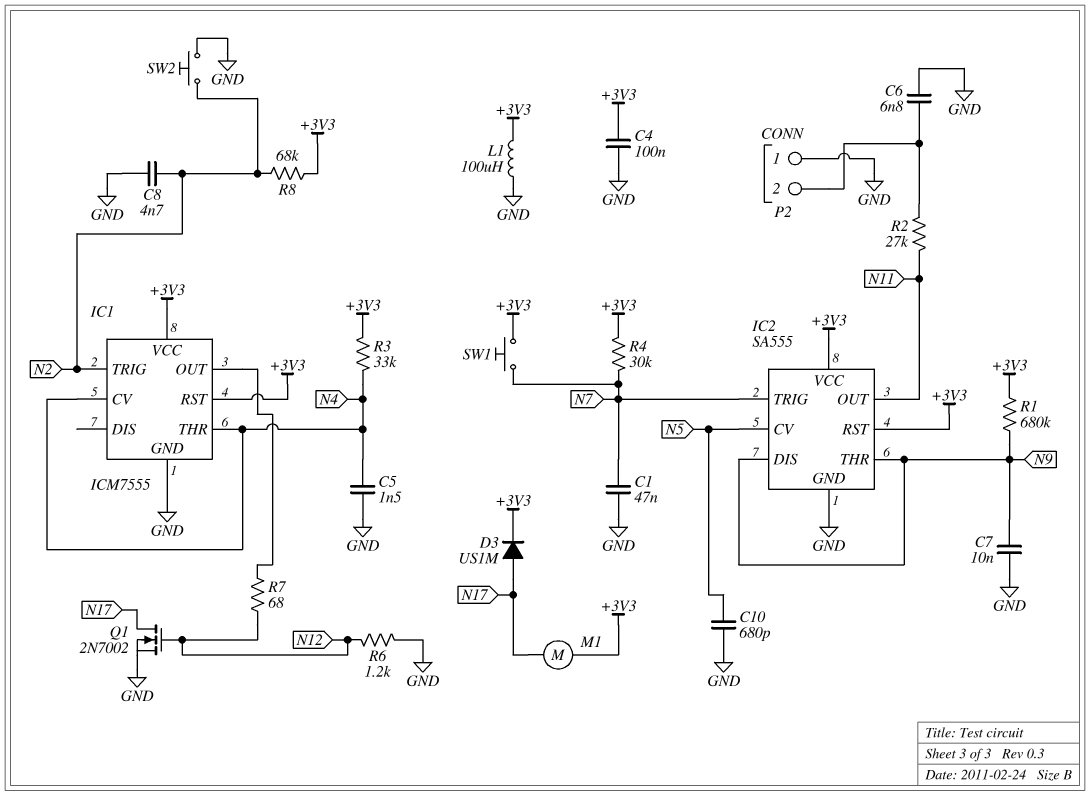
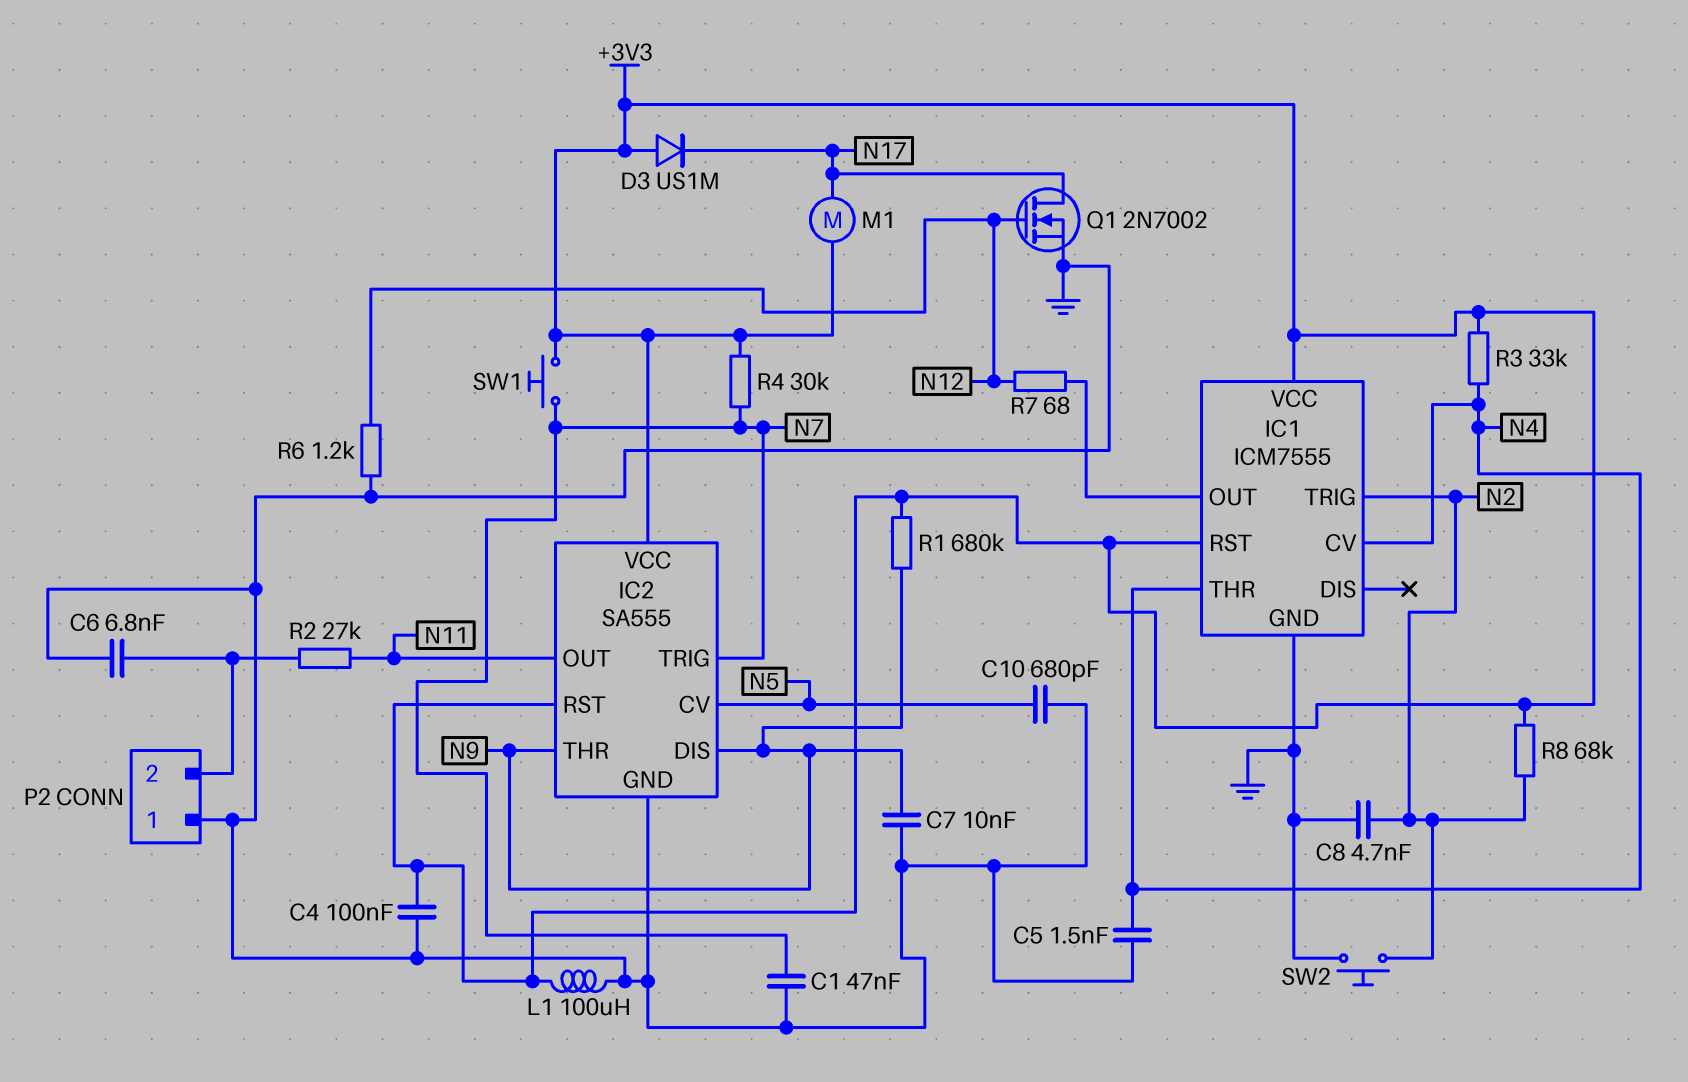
D3: diode US1M (A N17, K +3V3) -> diode US1M (A +3V3, K N17)

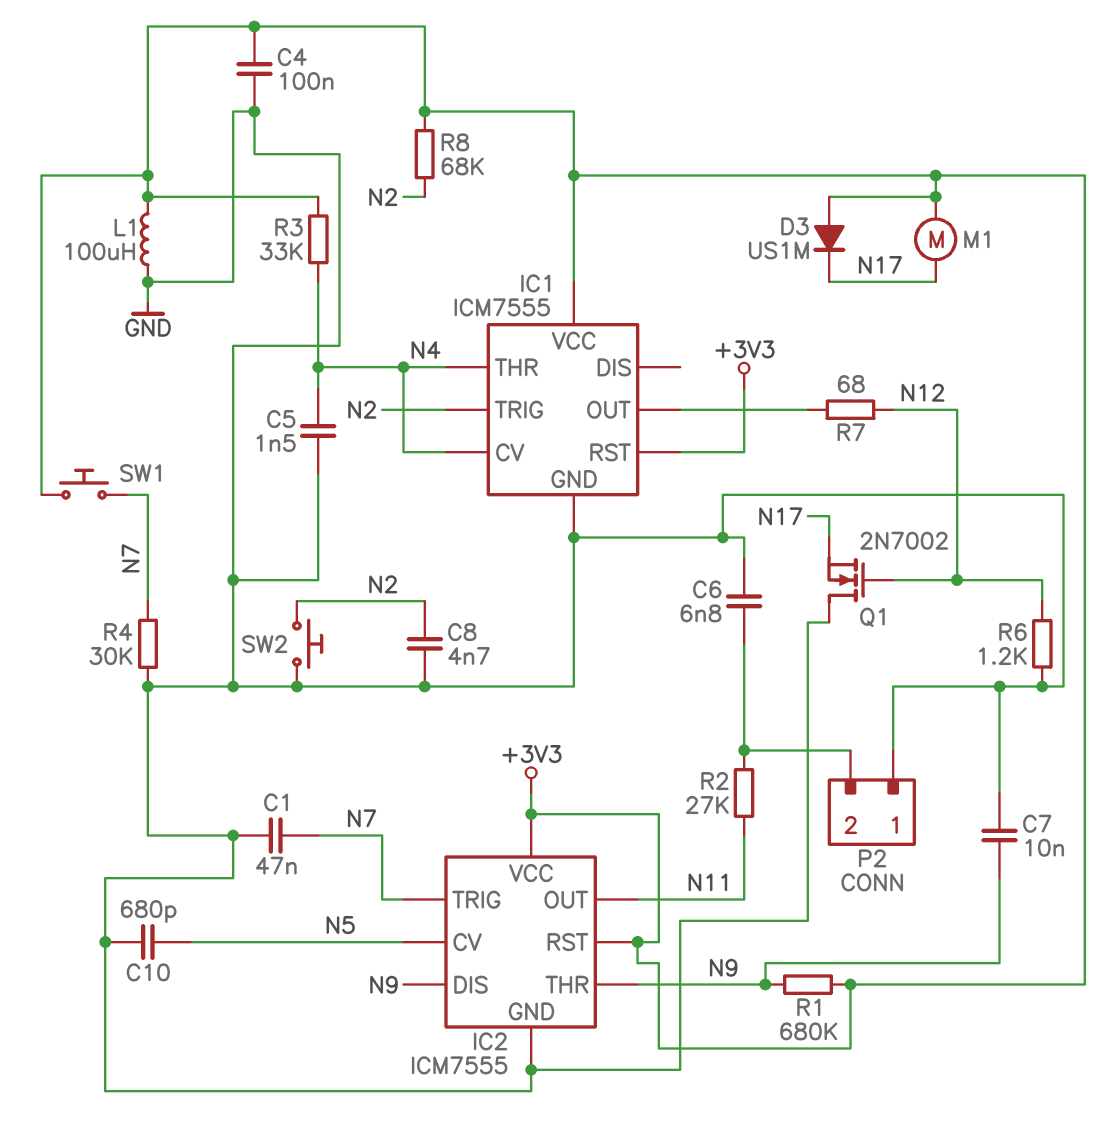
IC2: SA555 -> ICM7555
Q1: NMOS 2N7002 (G N12, D N17, S GND) -> NMOS 2N7002 (G N12, D GND, S N17)
R4: 30k (+3V3, N7) -> 30k (GND, N7)

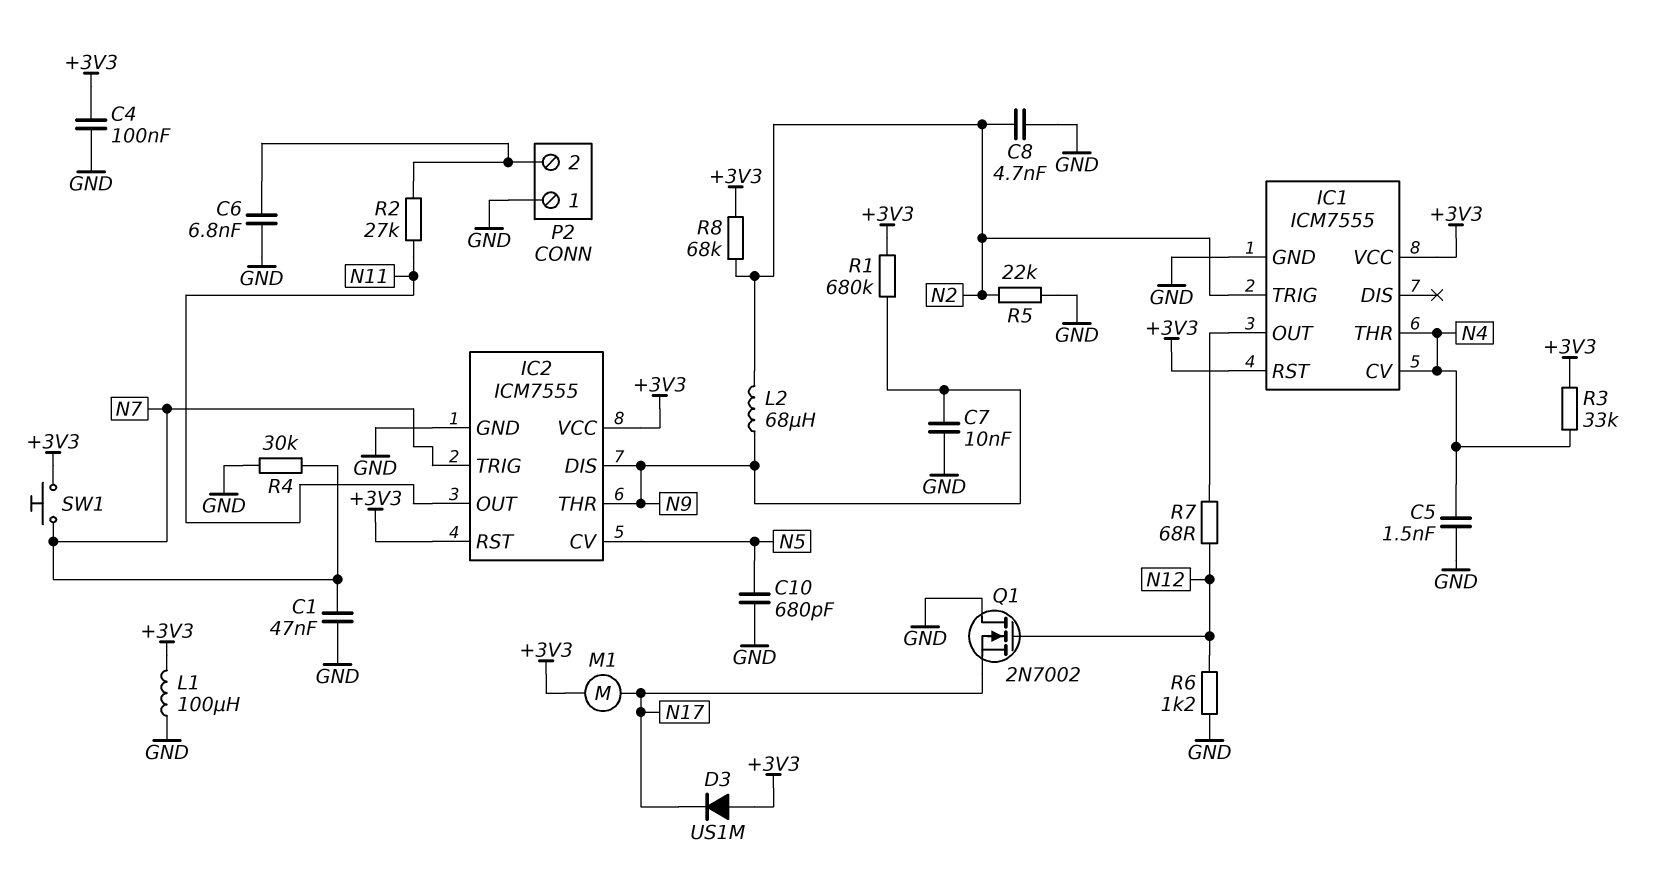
L2: none -> 68uH (N2, N9)
R5: none -> 22k (GND, N2)
SW2: button (GND, N2) -> none

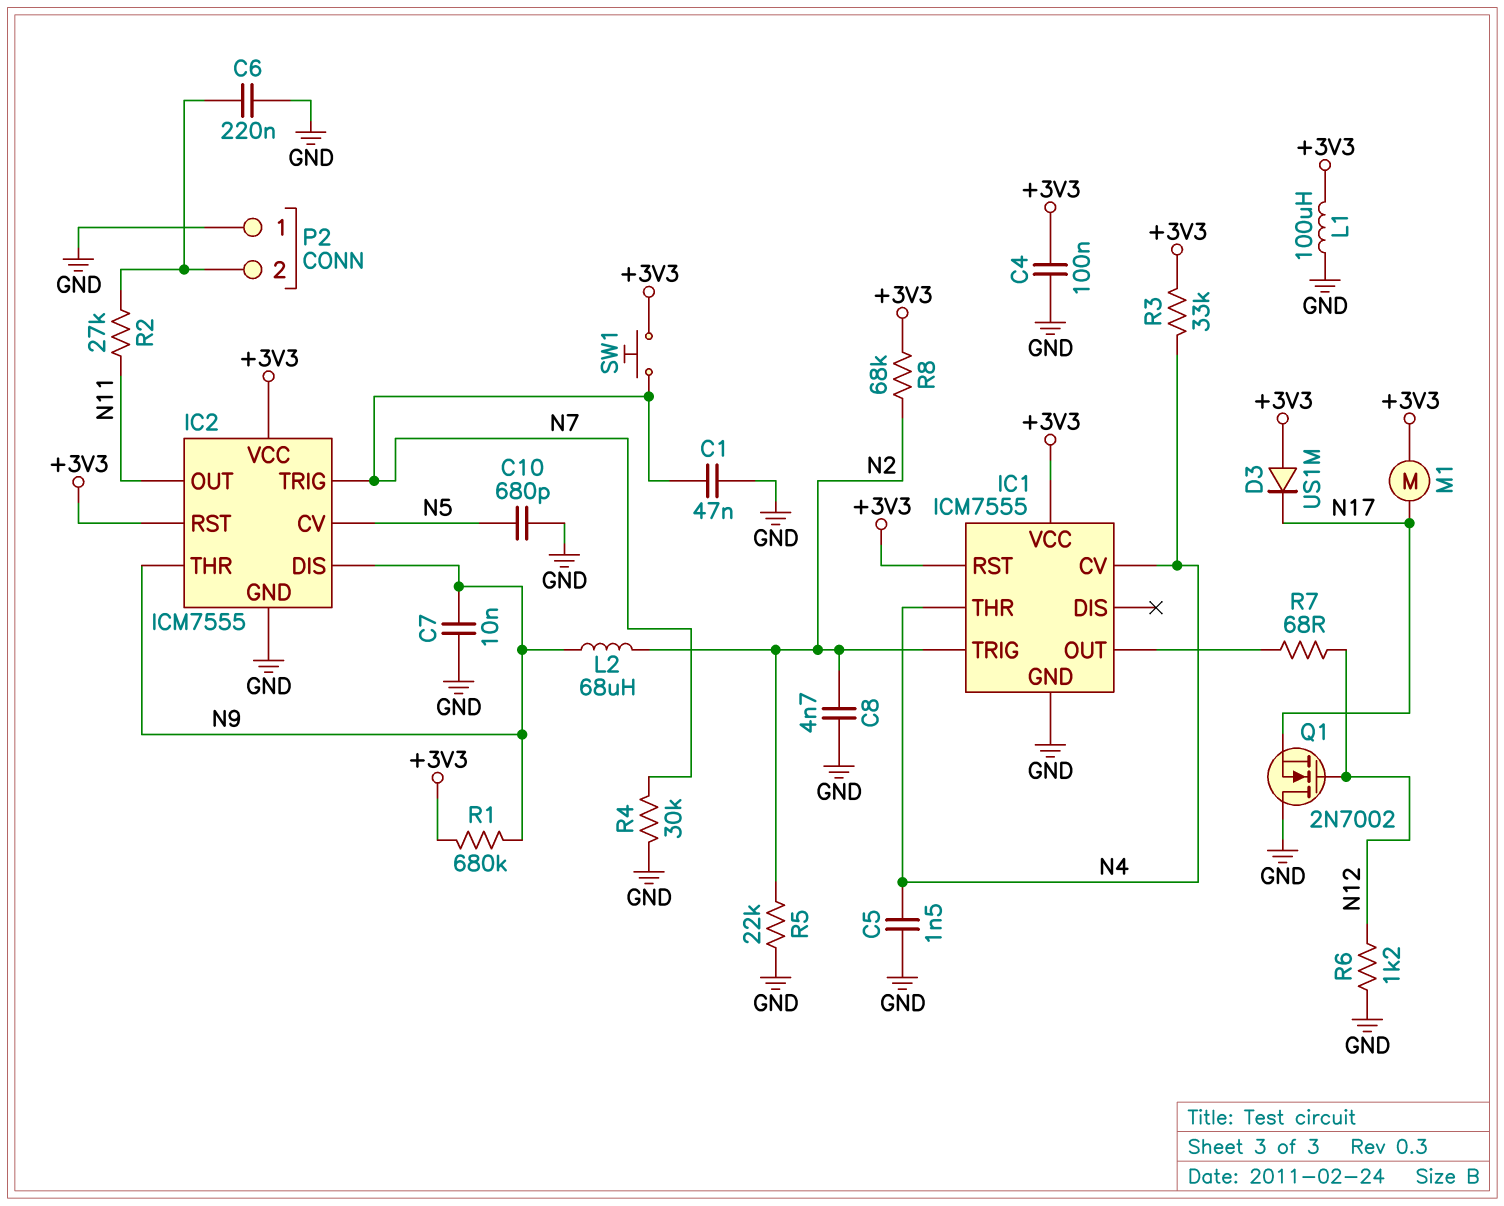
C6: 6.8nF (GND, P2/2) -> 220nF (GND, P2/2)

